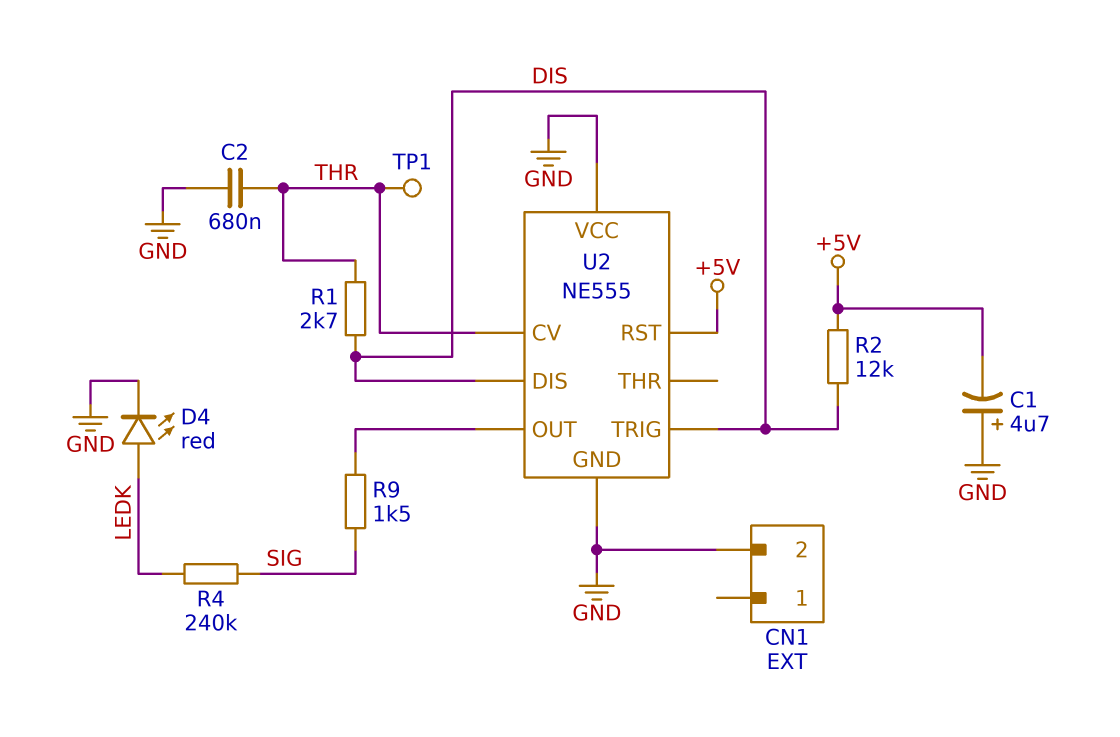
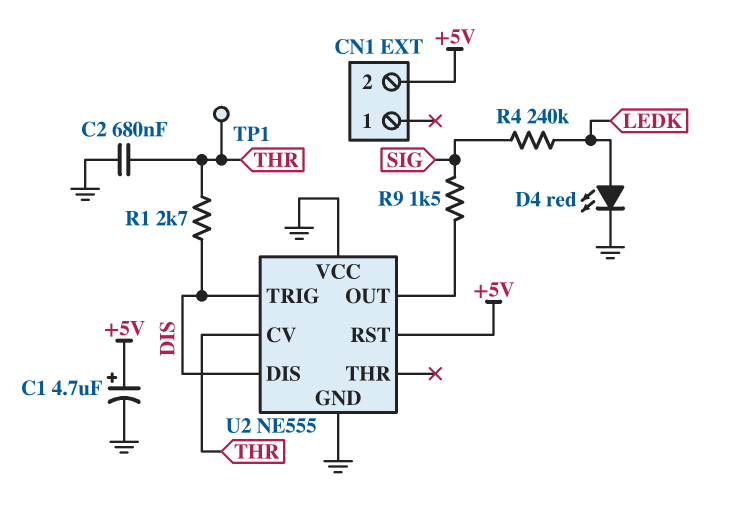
C1: 4.7uF (plus GND, minus +5V) -> 4.7uF (plus +5V, minus GND)
CN1 pin 2: GND -> +5V
R2: 12k (+5V, DIS) -> none

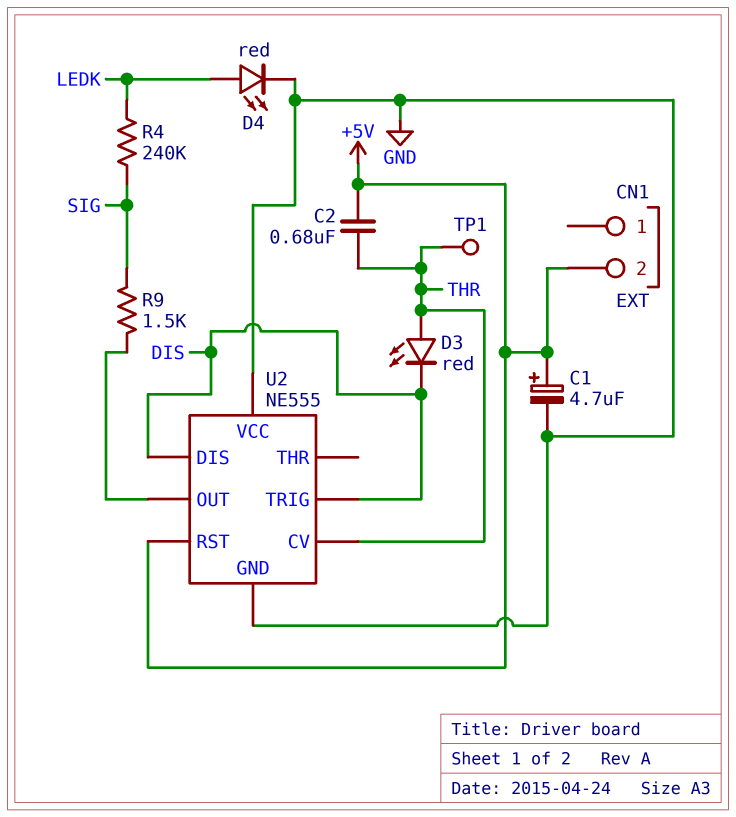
C2: 680nF (GND, THR) -> 680nF (+5V, THR)
D3: none -> LED red (A THR, K DIS)
R1: 2.7k (DIS, THR) -> none

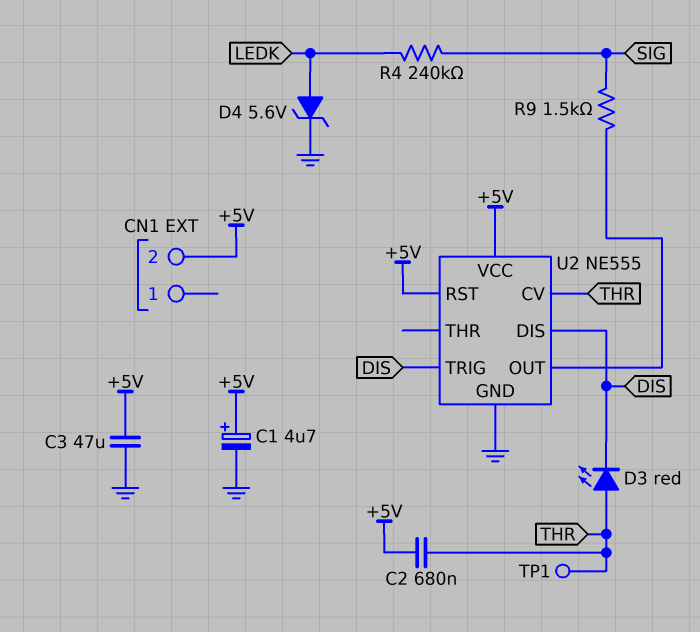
C3: none -> 47uF (+5V, GND)
D4: LED red (A LEDK, K GND) -> zener 5.6V (A LEDK, K GND)
U2 pin VCC: GND -> +5V

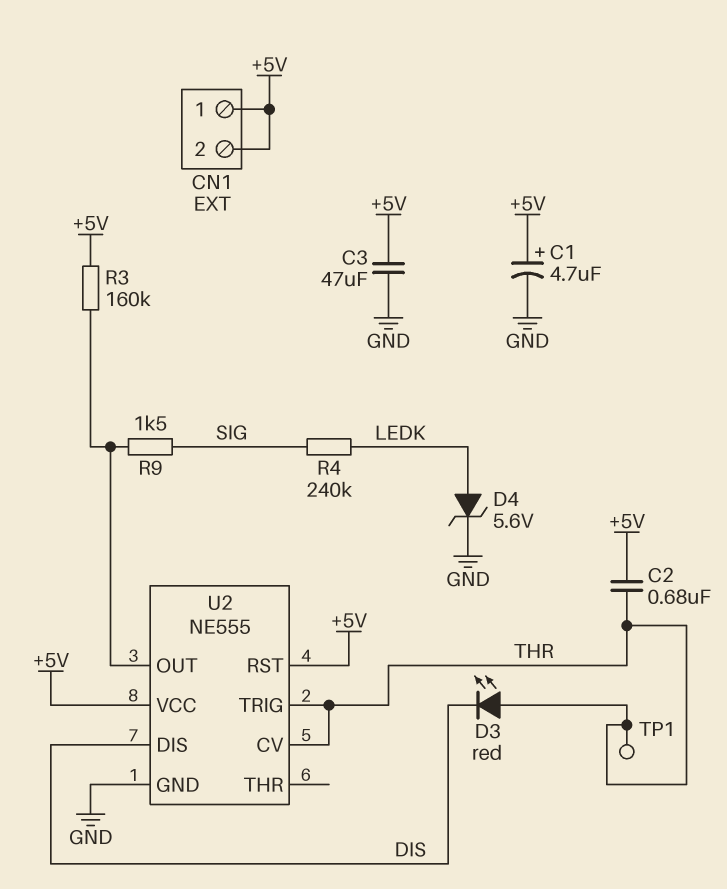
CN1 pin 1: none -> +5V
R3: none -> 160k (+5V, U2/OUT)
U2 pin TRIG: DIS -> THR

